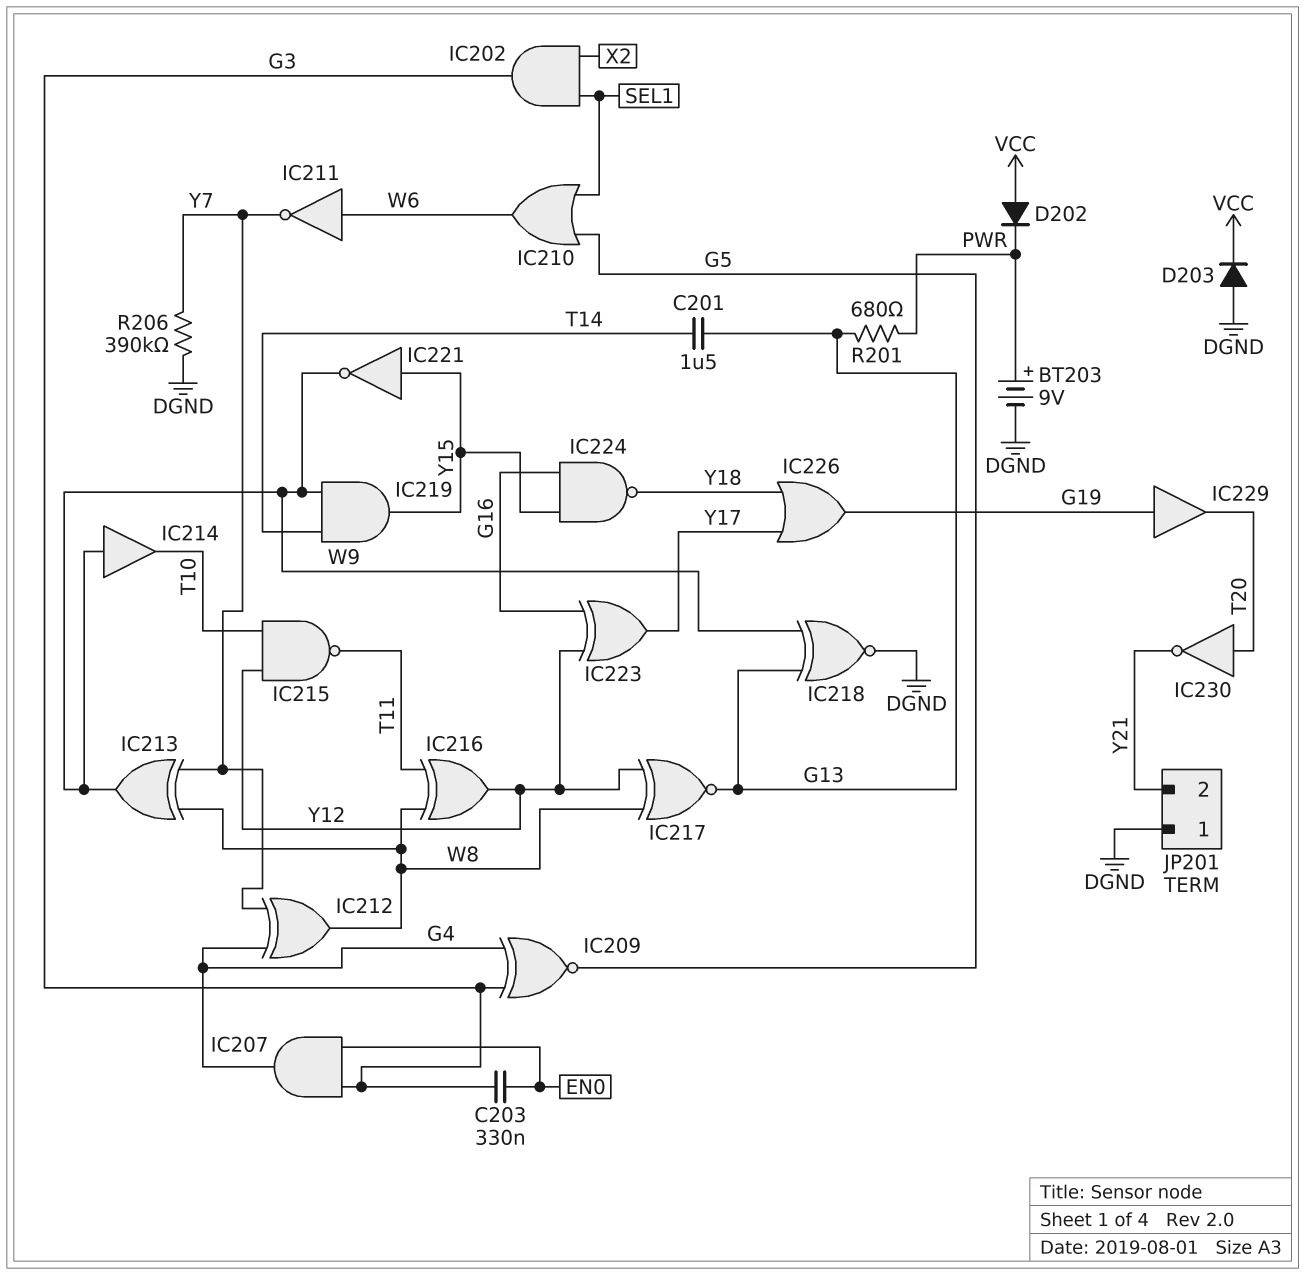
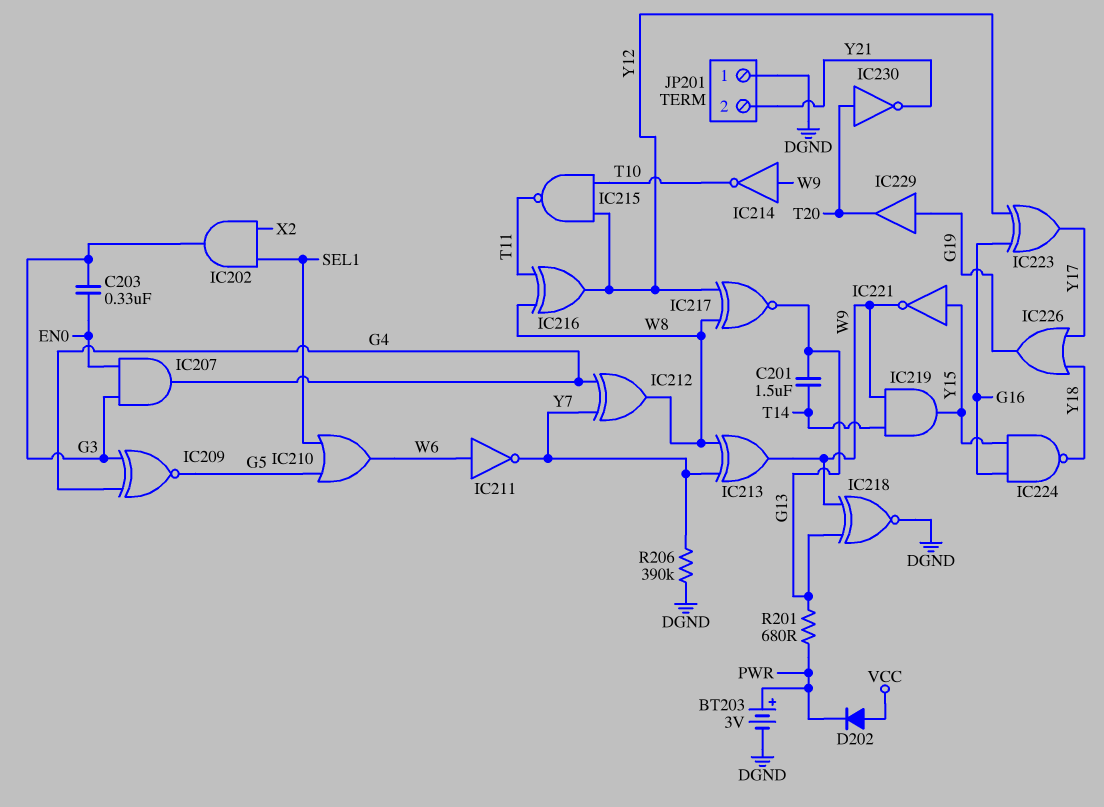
BT203: 9V (plus PWR, minus DGND) -> 3V (plus PWR, minus DGND)
D203: diode (A DGND, K VCC) -> none
IC214: buffer (in W9, out T10) -> NOT (in W9, out T10)

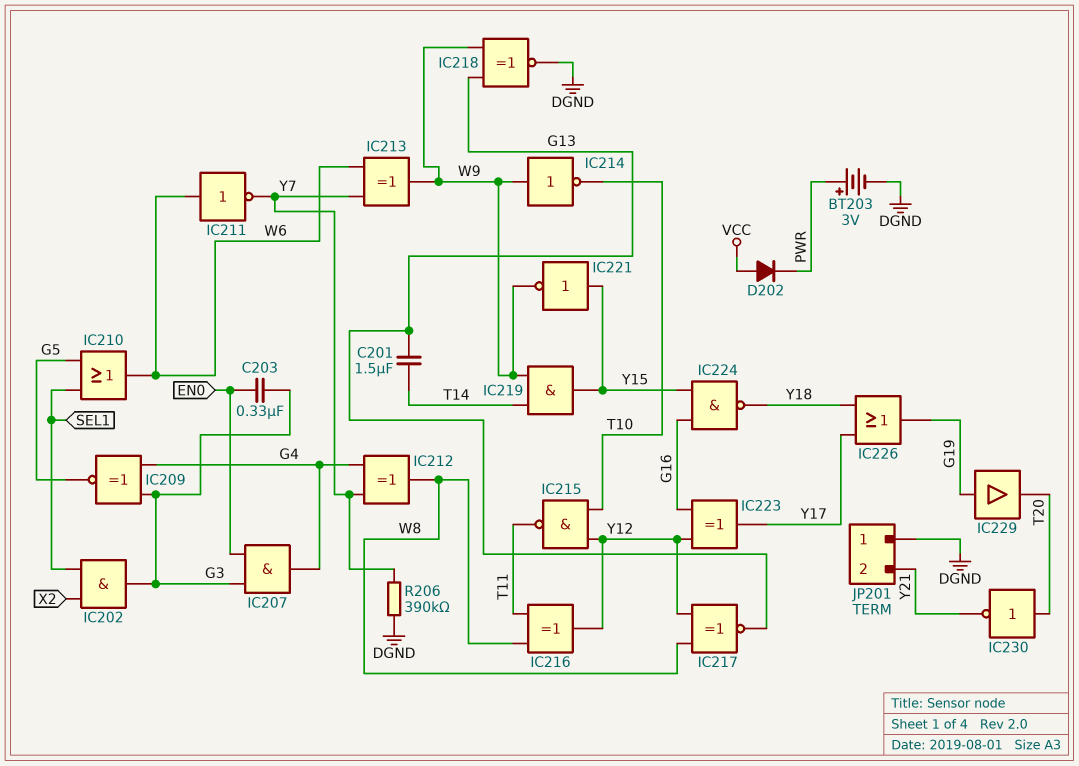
IC213: XOR (in W8, in Y7, out W9) -> XOR (in W6, in Y7, out W9)
R201: 680 (G13, PWR) -> none

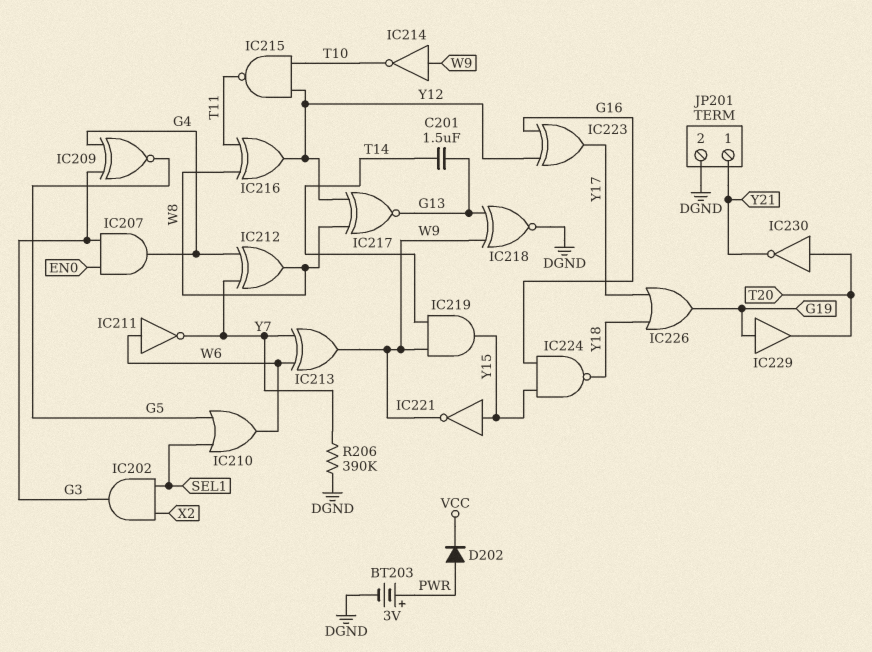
C203: 330nF (EN0, G3) -> none
D202: diode (A VCC, K PWR) -> diode (A PWR, K VCC)
JP201 pin 1: DGND -> Y21
JP201 pin 2: Y21 -> DGND

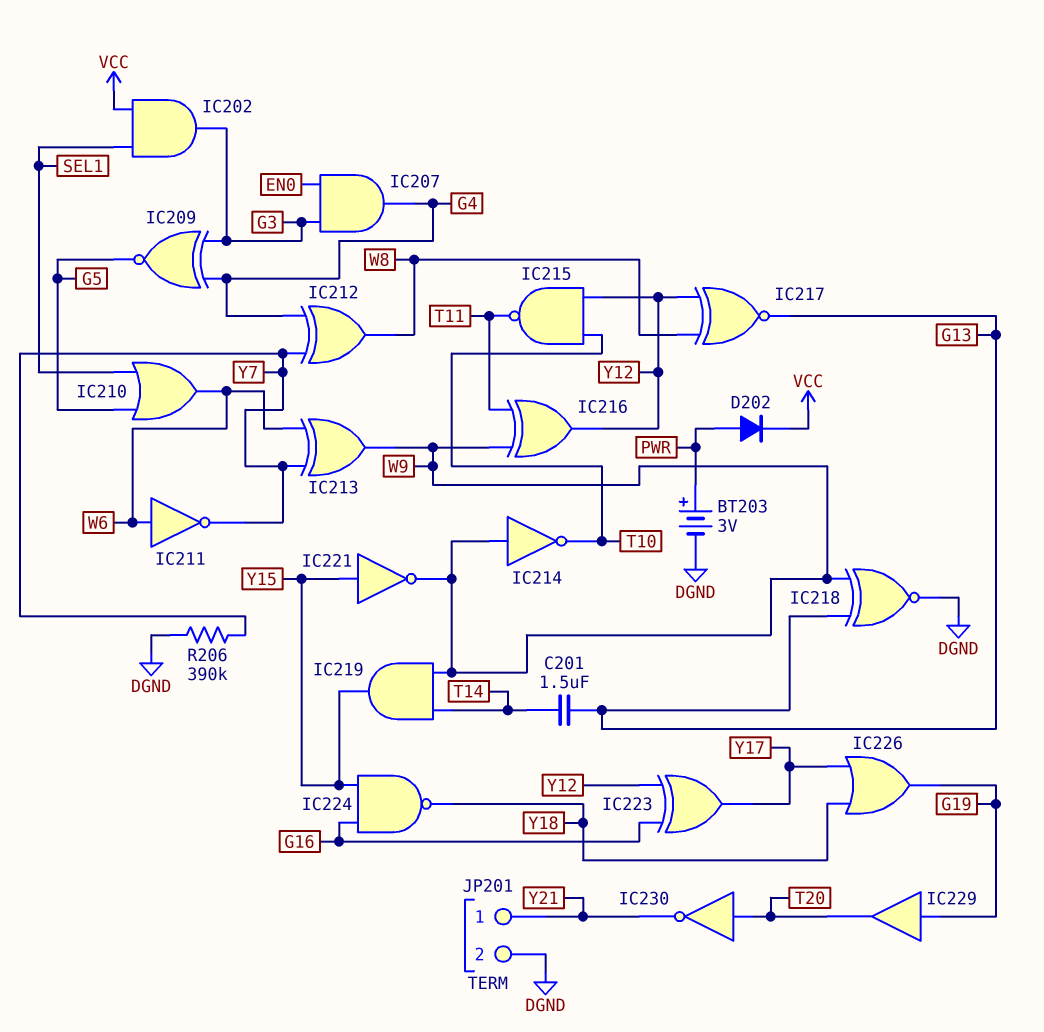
IC202: AND (in SEL1, in X2, out G3) -> AND (in SEL1, in VCC, out G3)
IC216: XOR (in T11, in W8, out Y12) -> XOR (in T11, in W9, out Y12)

